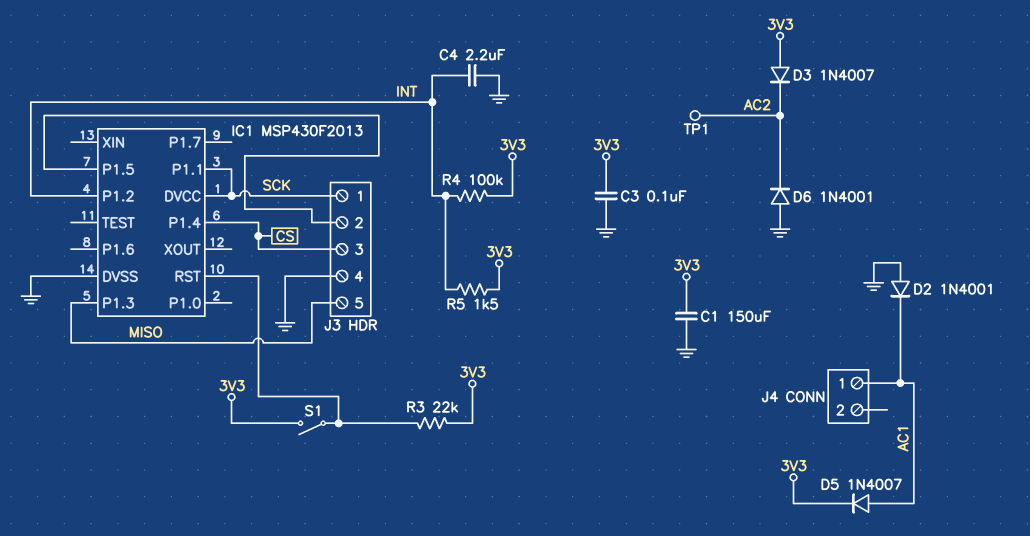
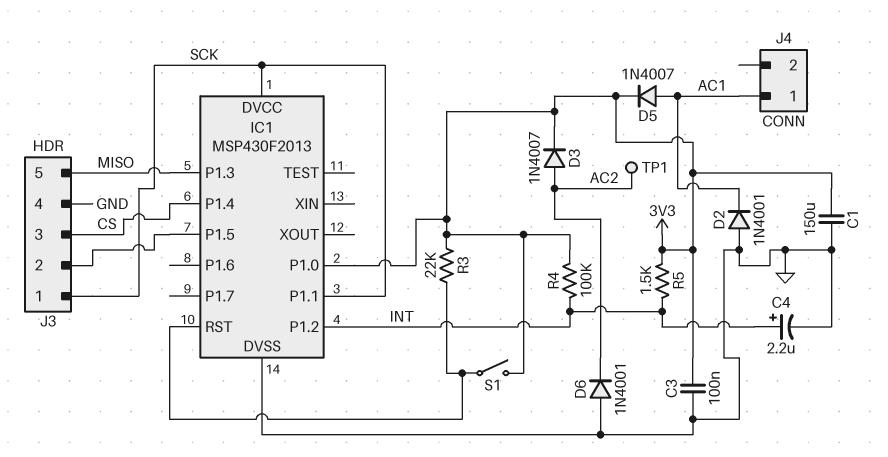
C4: 2.2uF (GND, INT) -> 2.2uF (plus INT, minus GND)
D3: diode 1N4007 (A 3V3, K AC2) -> diode 1N4007 (A AC2, K 3V3)
IC1 pin P1.0: none -> 3V3

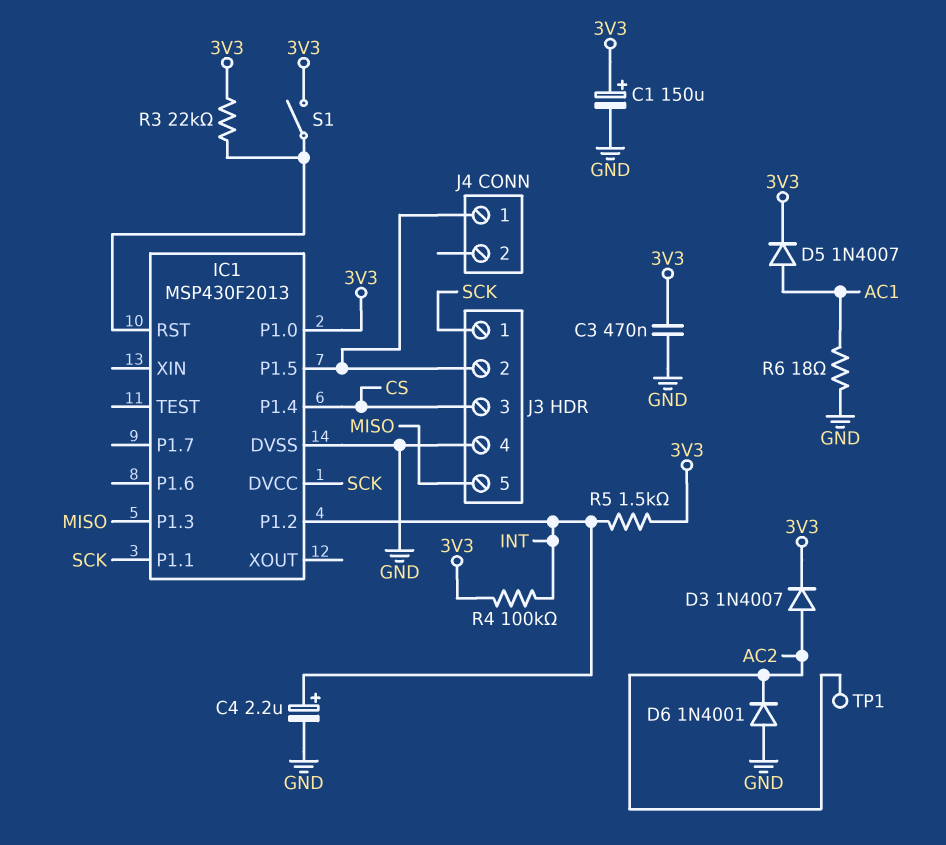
C1: 150uF (3V3, GND) -> 150uF (plus 3V3, minus GND)
C3: 100nF (3V3, GND) -> 470nF (3V3, GND)
D2: diode 1N4001 (A GND, K AC1) -> none
J4 pin 1: AC1 -> IC1/P1.5
R6: none -> 18 (AC1, GND)

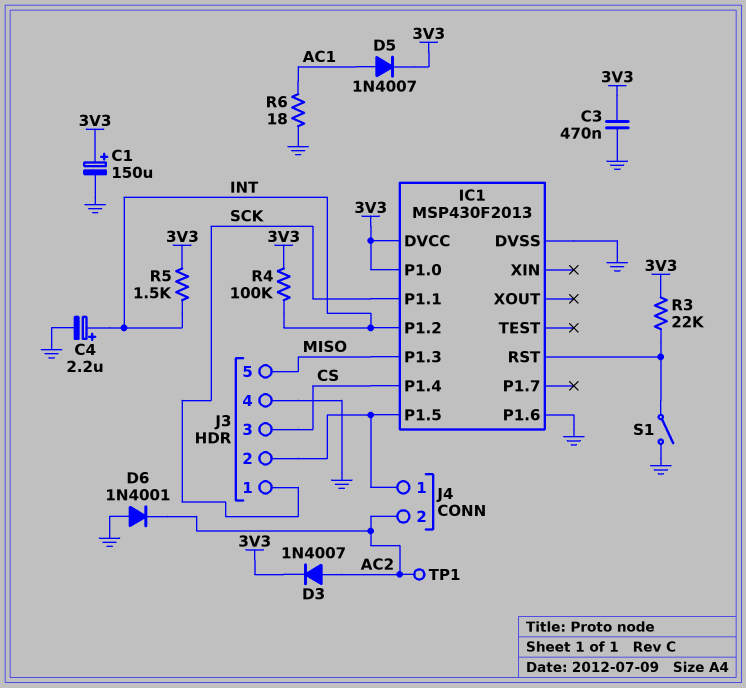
IC1 pin DVCC: SCK -> 3V3
IC1 pin P1.6: none -> GND
J4 pin 2: none -> AC2
S1: switch (3V3, IC1/RST) -> switch (GND, IC1/RST)

